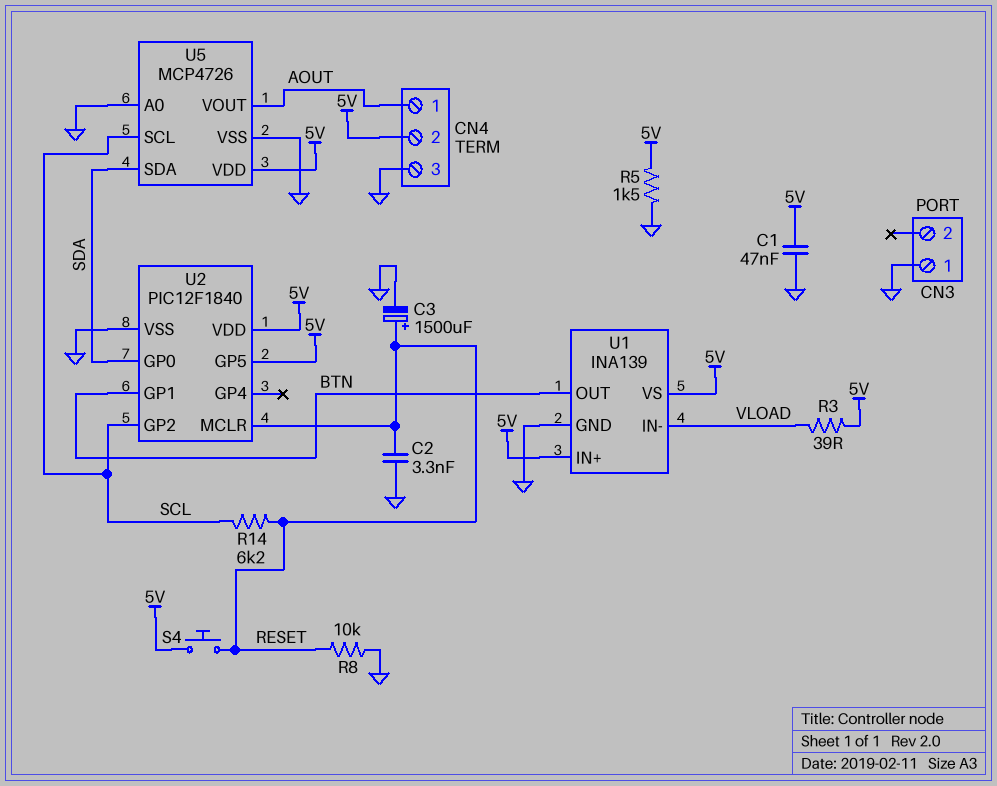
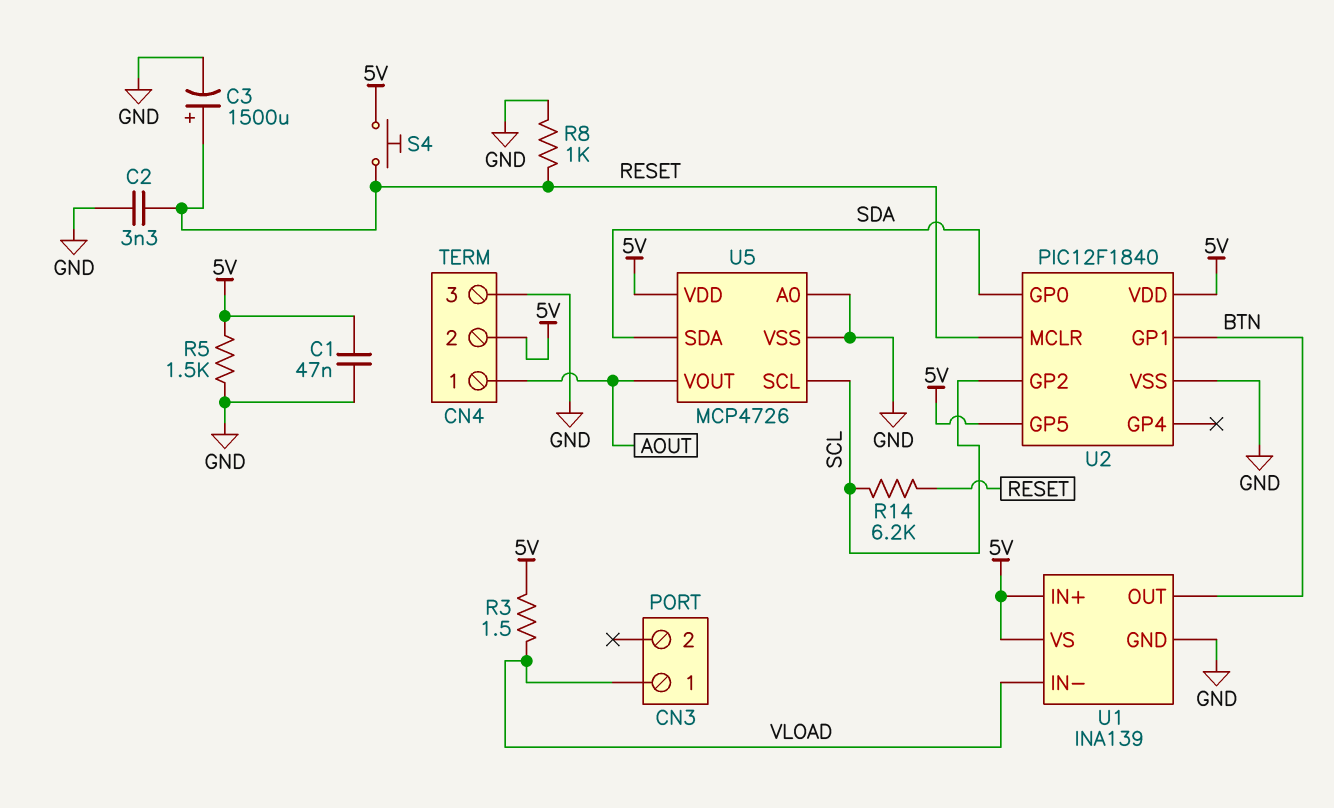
CN3 pin 1: GND -> VLOAD
R3: 39 (5V, VLOAD) -> 1.5 (5V, VLOAD)
R8: 10k (GND, RESET) -> 1k (GND, RESET)

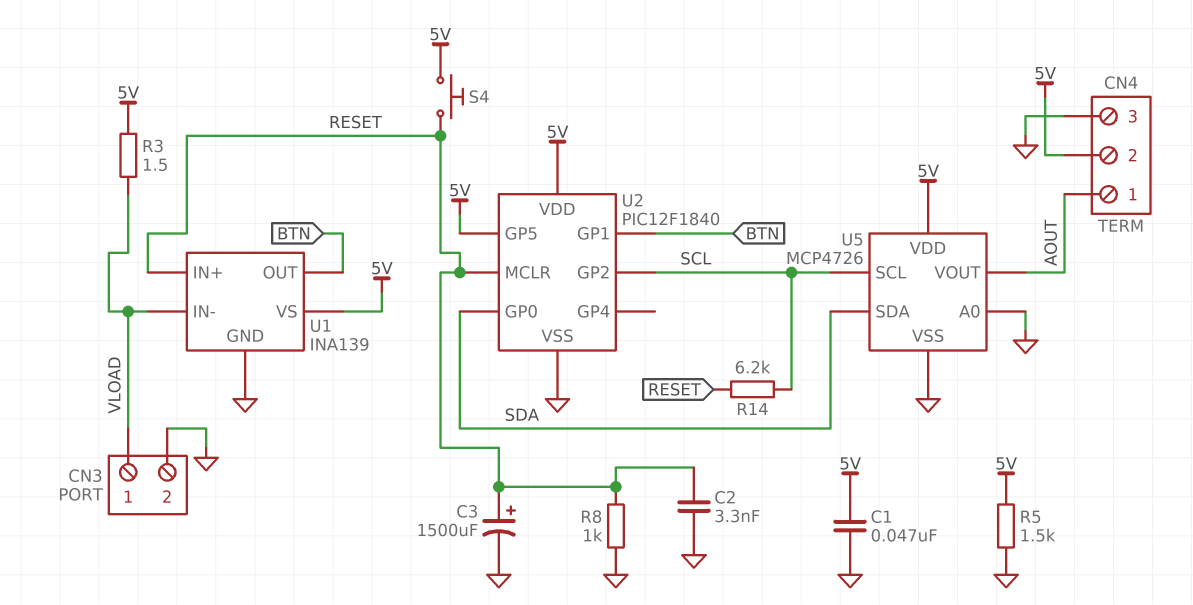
CN3 pin 2: none -> GND
U1 pin IN+: 5V -> RESET

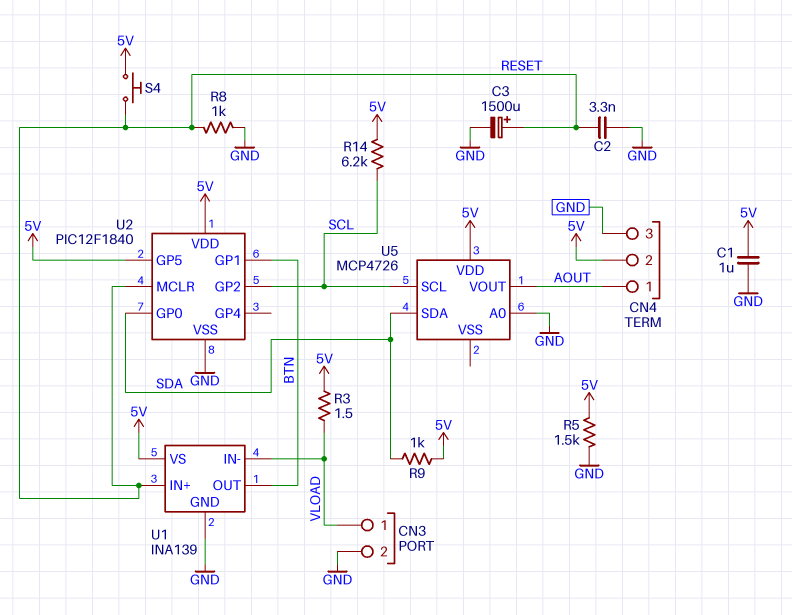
C1: 47nF (5V, GND) -> 1uF (5V, GND)
R9: none -> 1k (5V, SDA)
R14: 6.2k (RESET, SCL) -> 6.2k (5V, SCL)
U5 pin VSS: GND -> none

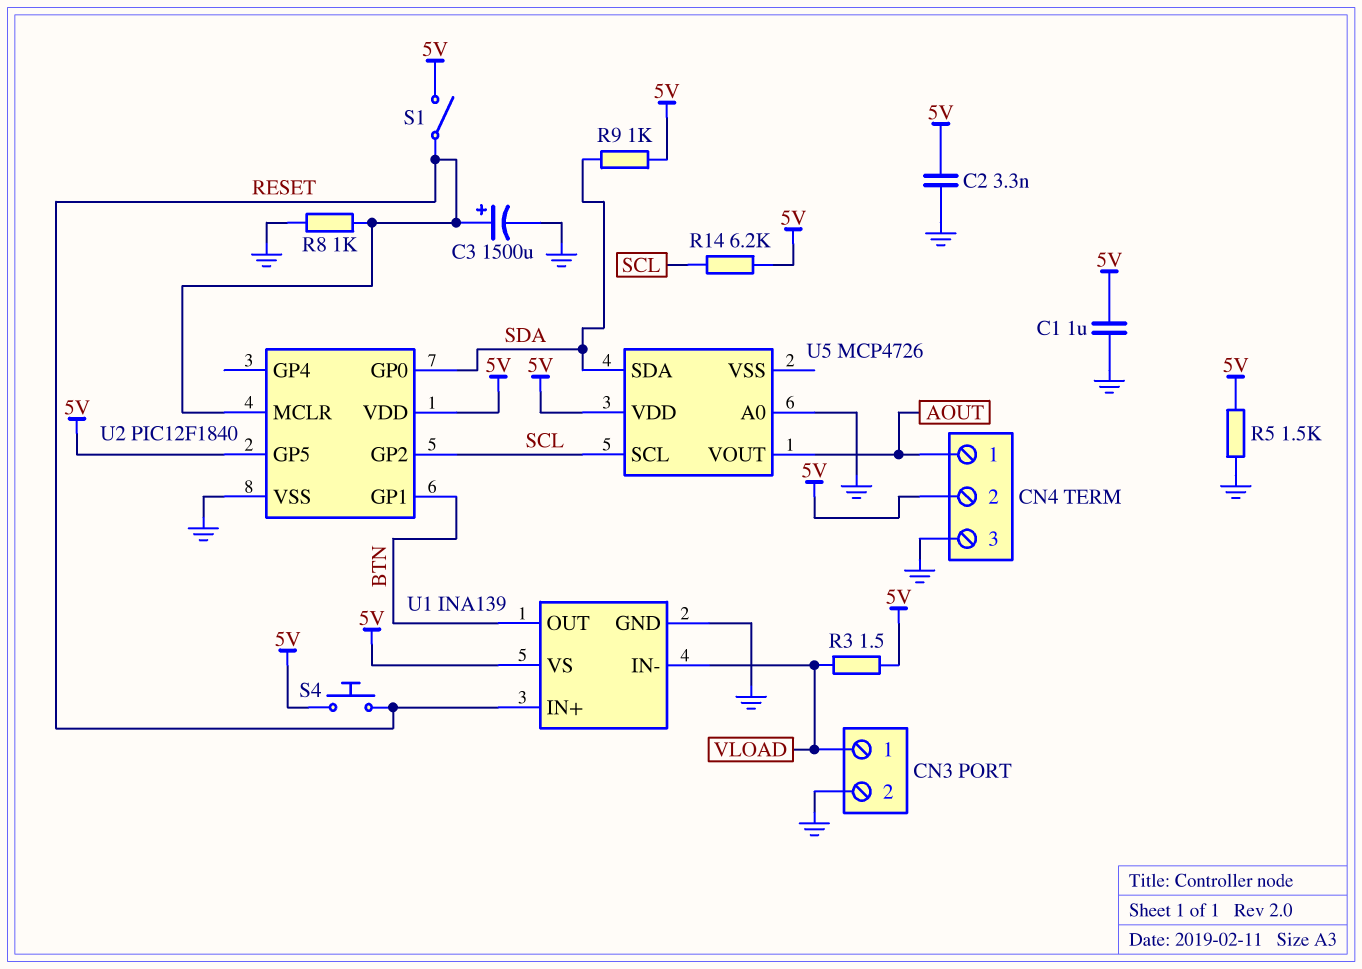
C2: 3.3nF (GND, RESET) -> 3.3nF (5V, GND)
S1: none -> switch (5V, RESET)

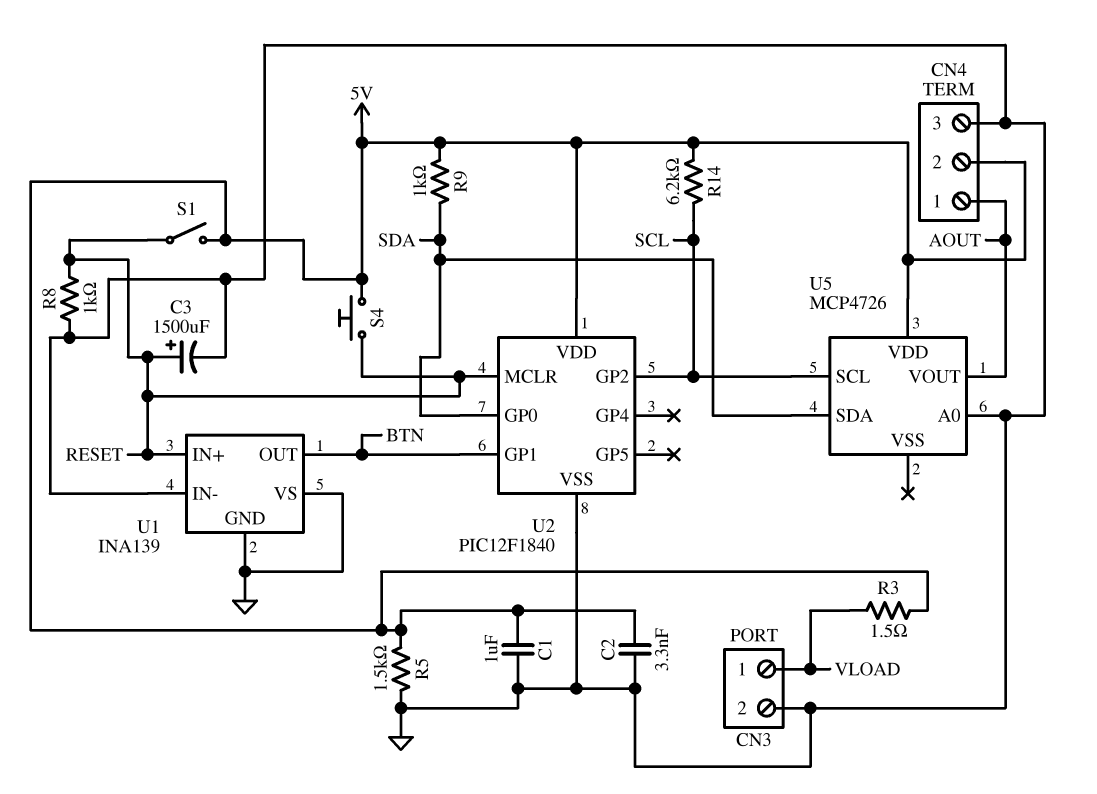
U1 pin IN-: VLOAD -> GND
U1 pin VS: 5V -> GND
U2 pin GP5: 5V -> none

